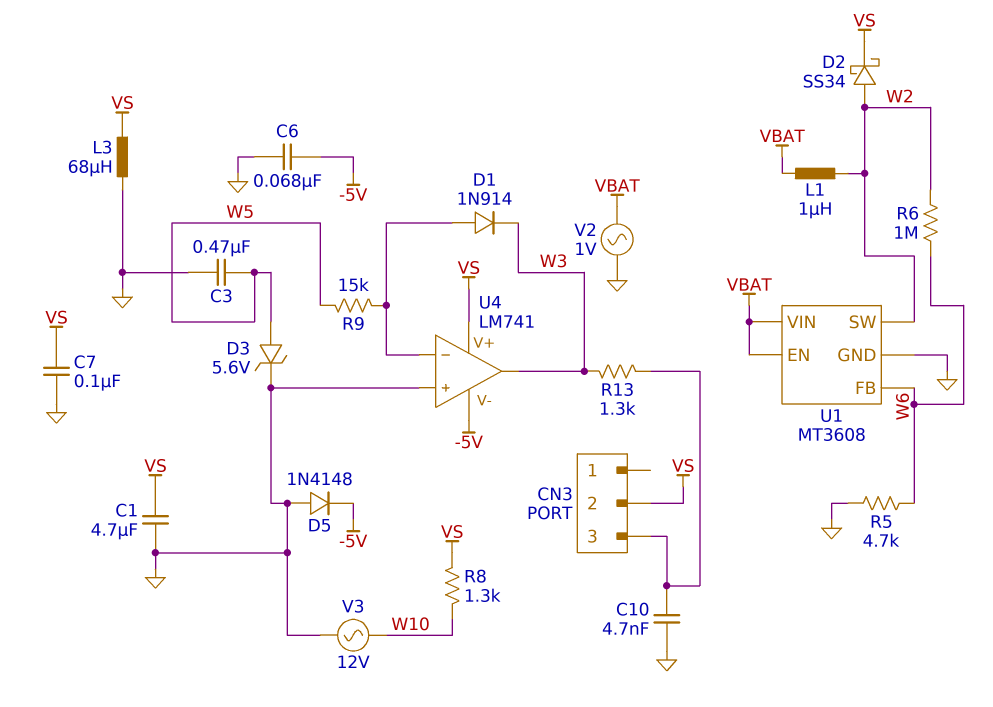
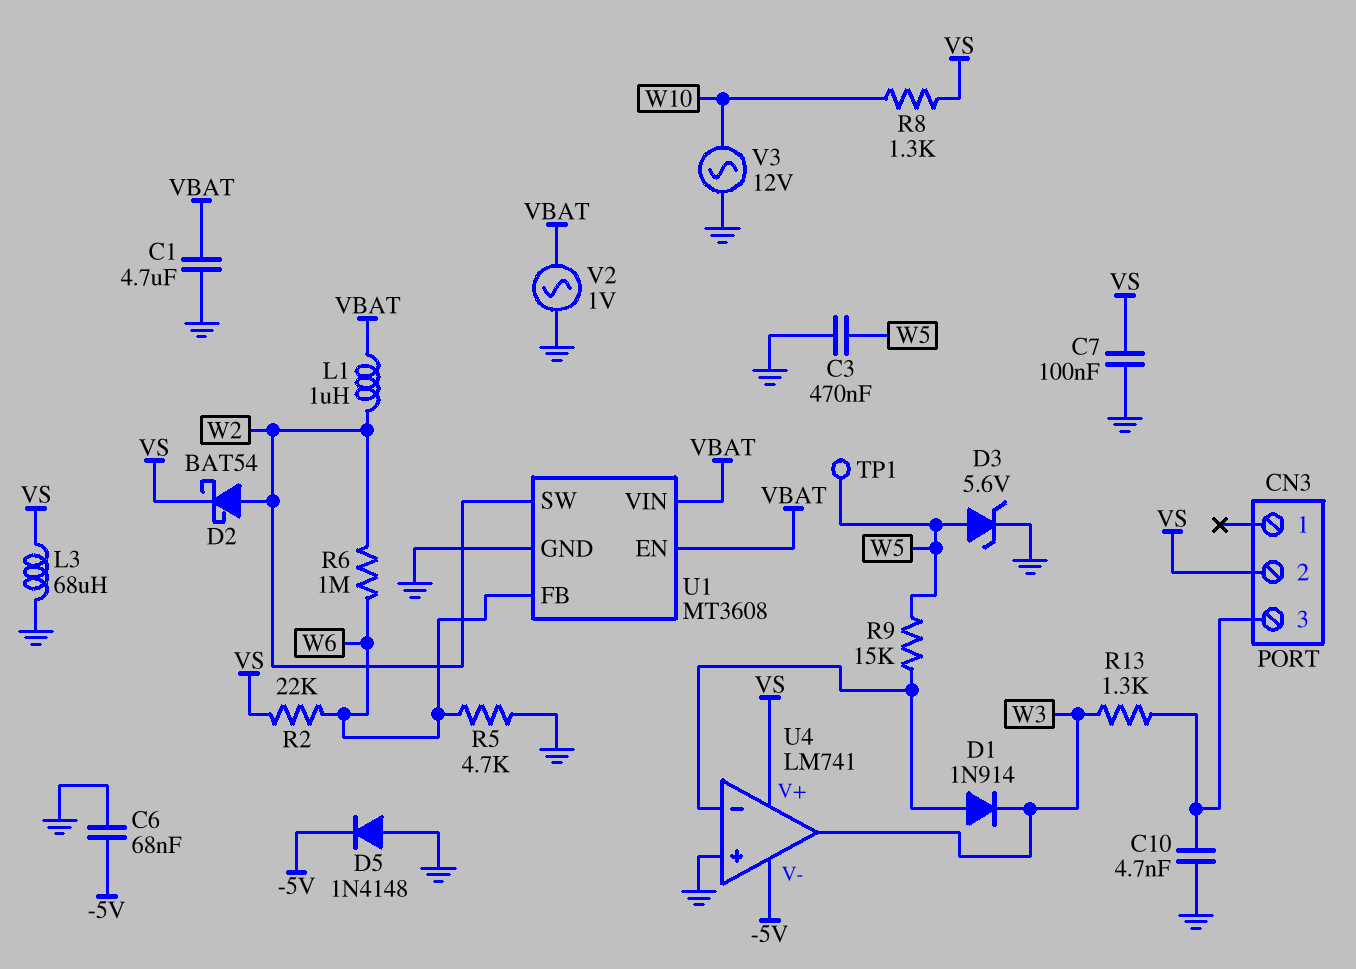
C1: 4.7uF (GND, VS) -> 4.7uF (GND, VBAT)
D2: schottky SS34 (A W2, K VS) -> schottky BAT54 (A W2, K VS)
R2: none -> 22k (VS, W6)
TP1: none -> test point (W5)

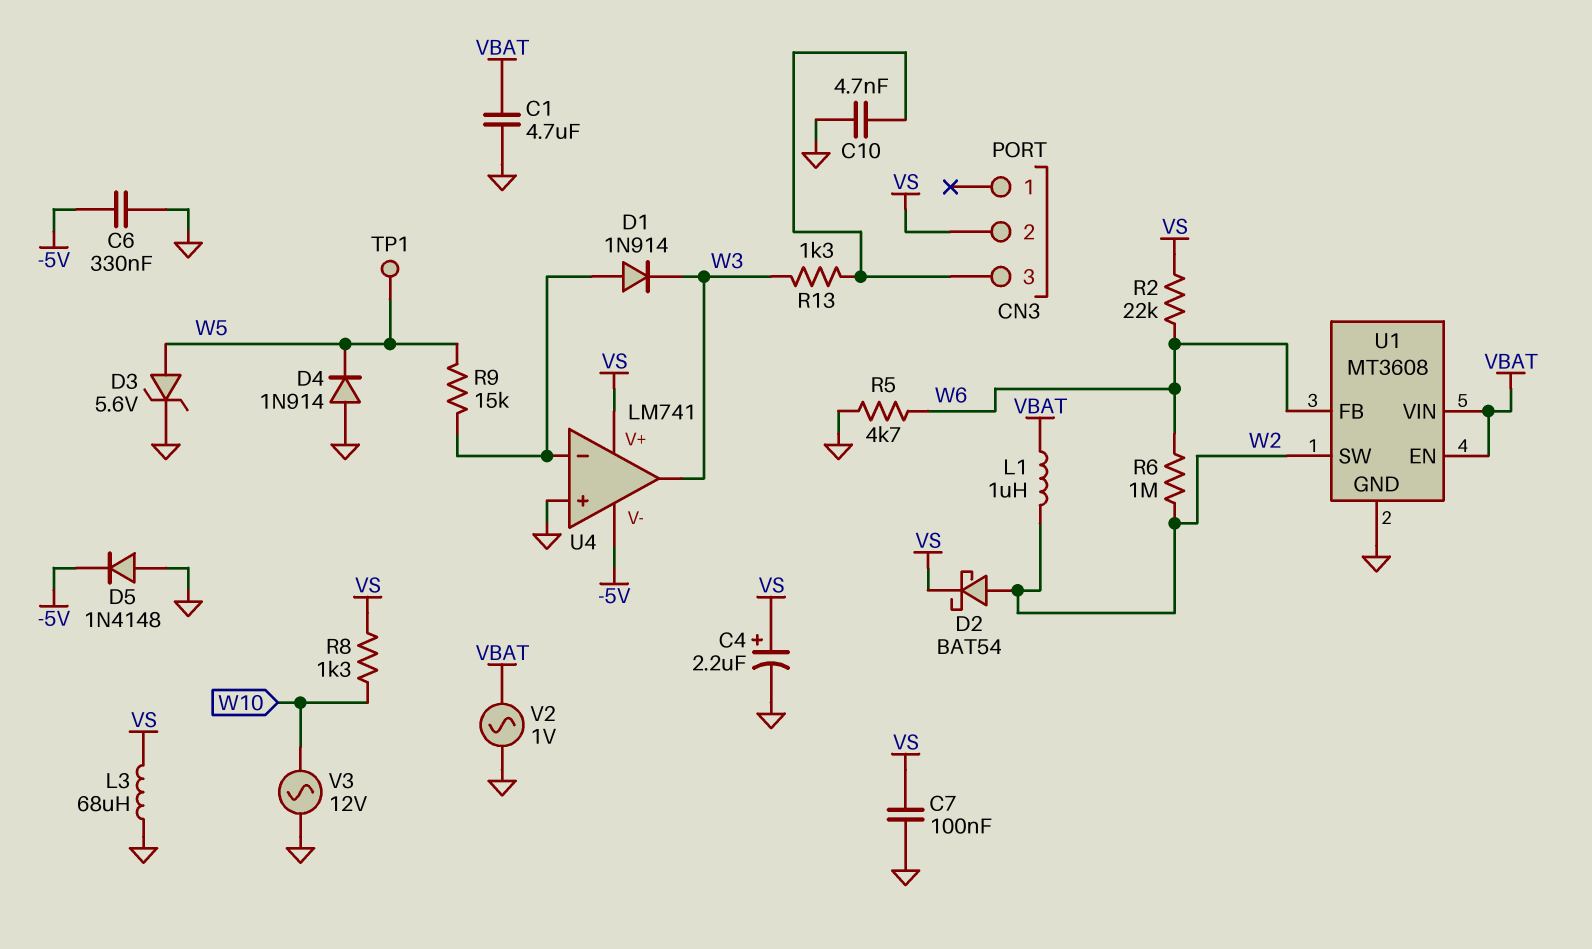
C3: 470nF (GND, W5) -> none
C4: none -> 2.2uF (plus VS, minus GND)
C6: 68nF (-5V, GND) -> 330nF (-5V, GND)
D4: none -> diode 1N914 (A GND, K W5)

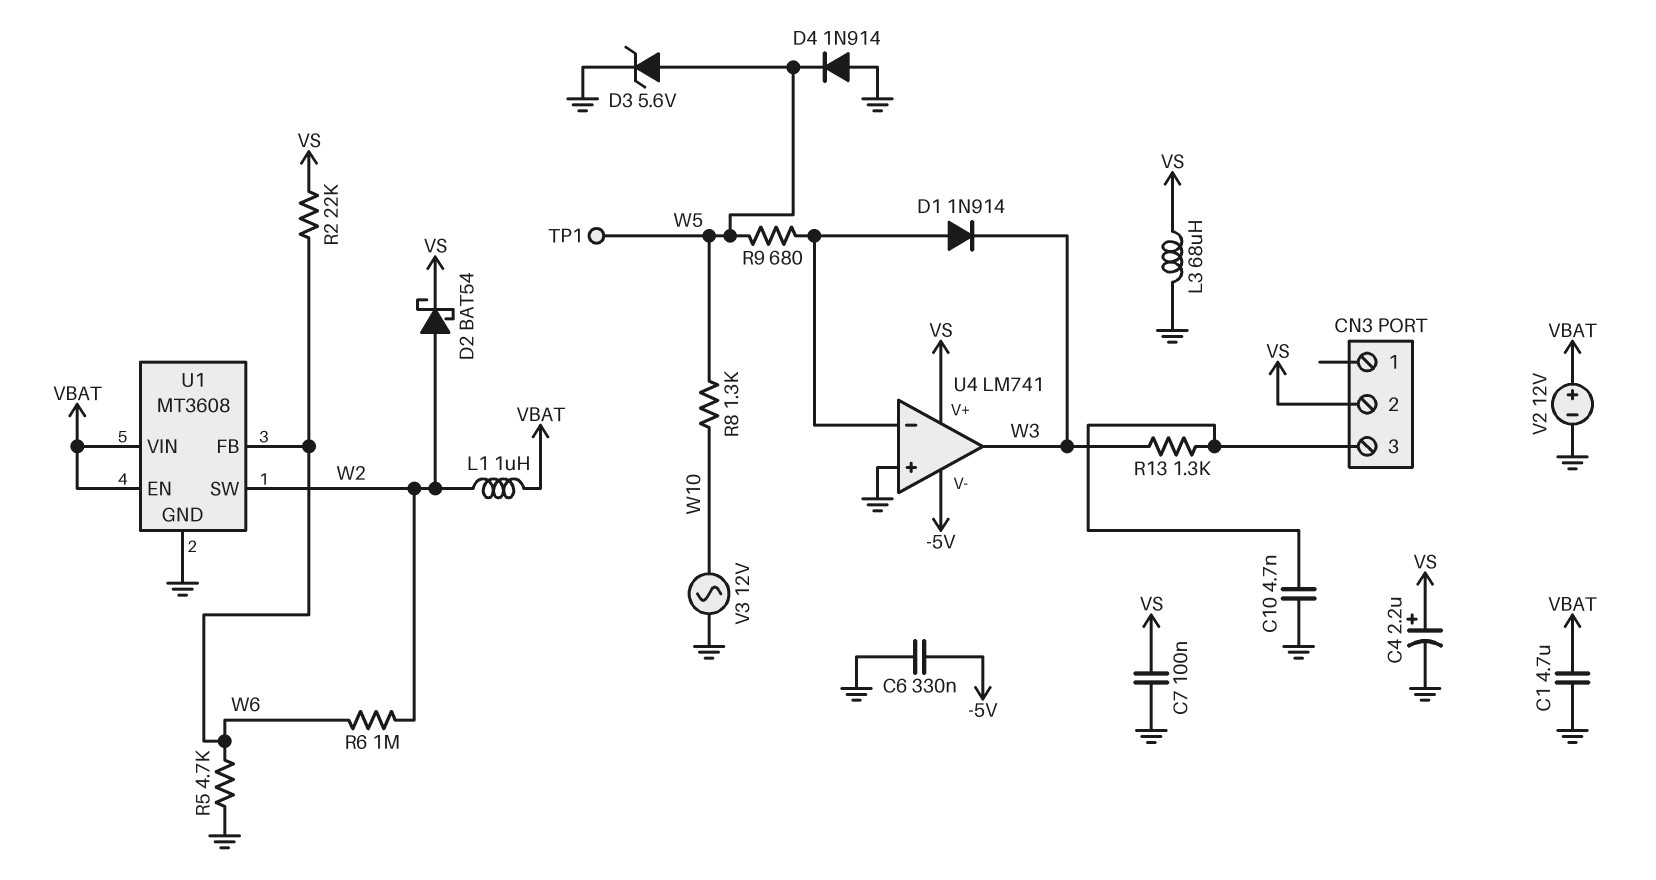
D5: diode 1N4148 (A GND, K -5V) -> none
R8: 1.3k (VS, W10) -> 1.3k (W5, W10)
R9: 15k (U4/in-, W5) -> 680 (U4/in-, W5)
V2: AC 1V (GND, VBAT) -> 12V (plus VBAT, minus GND)

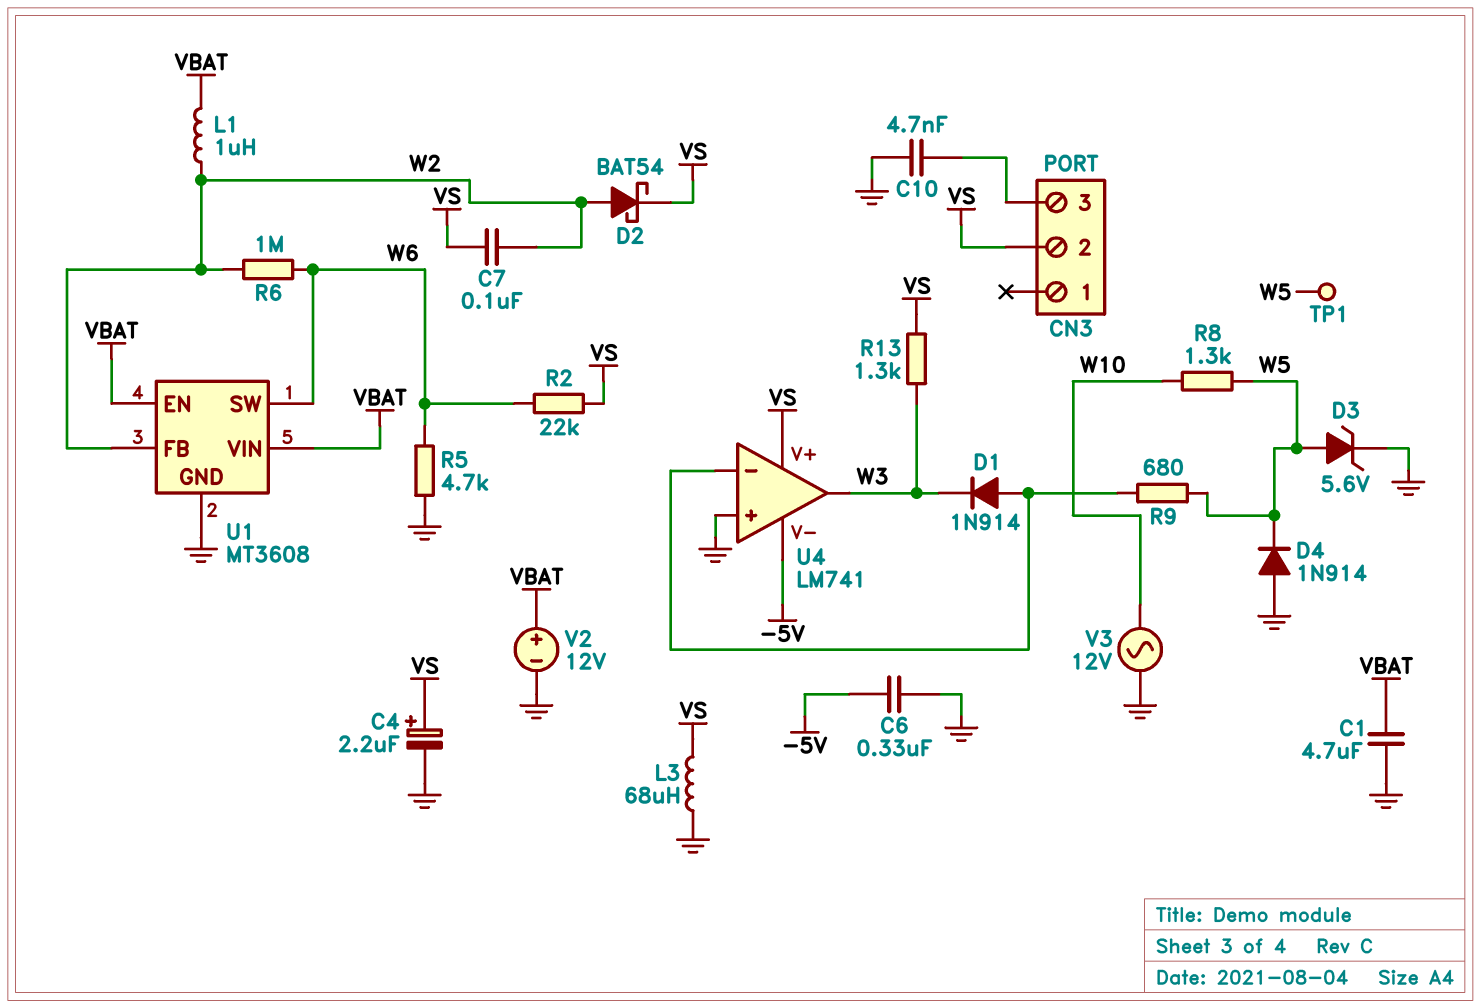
C7: 100nF (GND, VS) -> 100nF (VS, W2)
R13: 1.3k (CN3/3, W3) -> 1.3k (VS, W3)
U1 pin FB: W6 -> W2
U1 pin SW: W2 -> W6

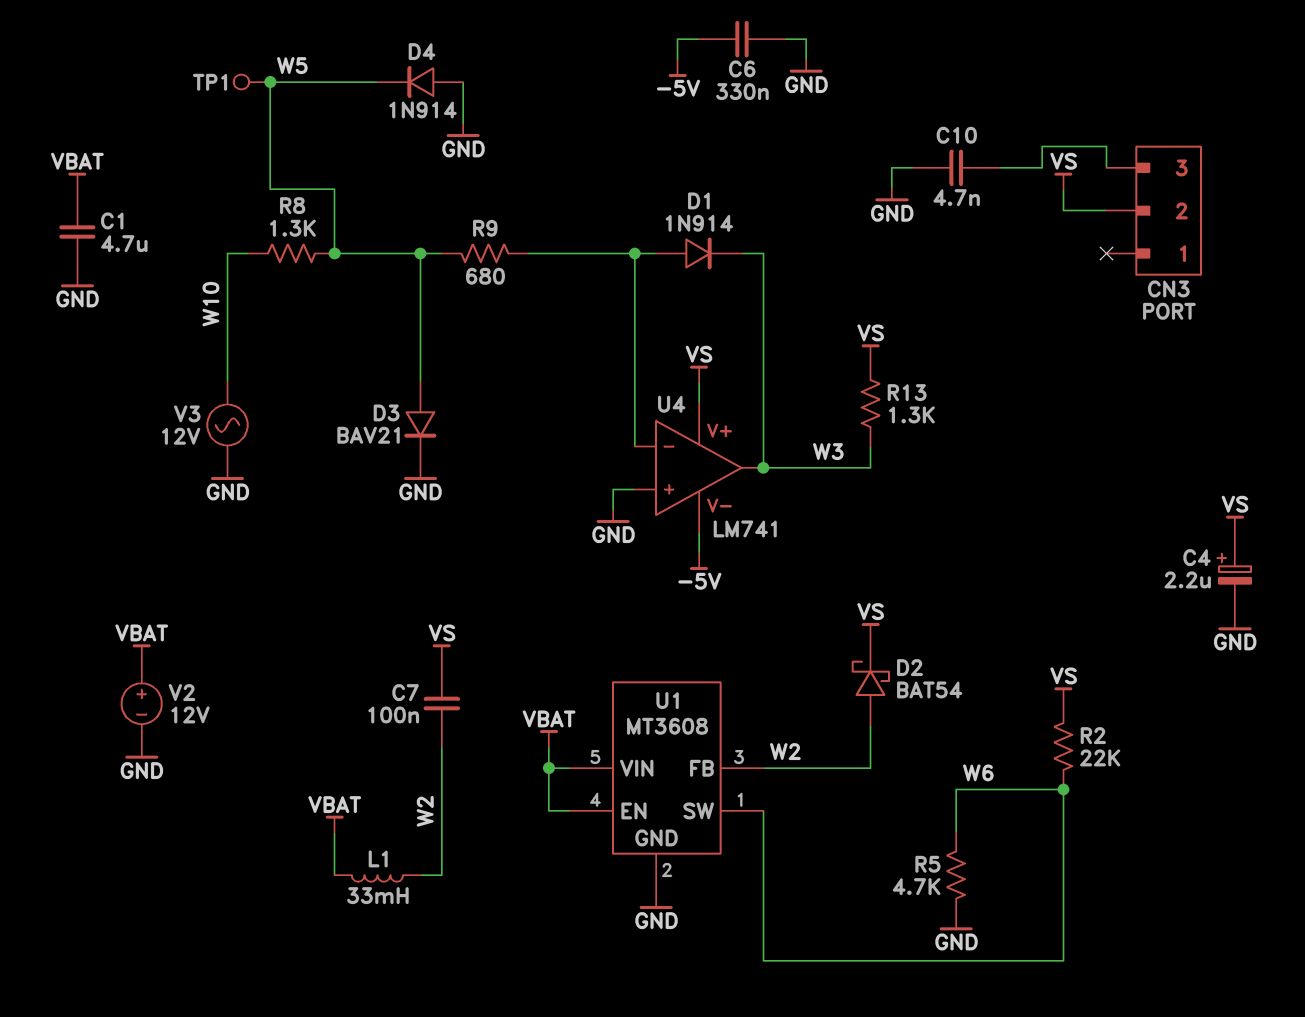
D3: zener 5.6V (A W5, K GND) -> diode BAV21 (A W5, K GND)
L1: 1uH (VBAT, W2) -> 33mH (VBAT, W2)
L3: 68uH (GND, VS) -> none
R6: 1M (W2, W6) -> none

